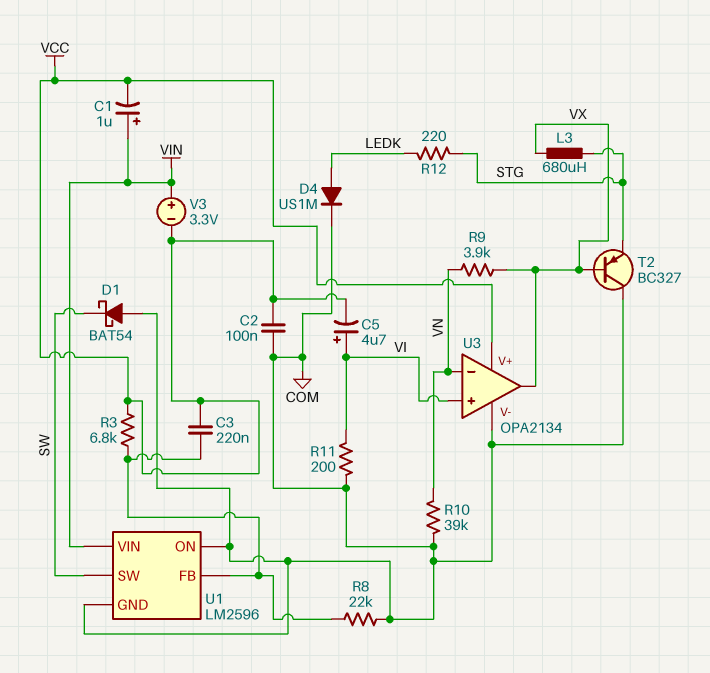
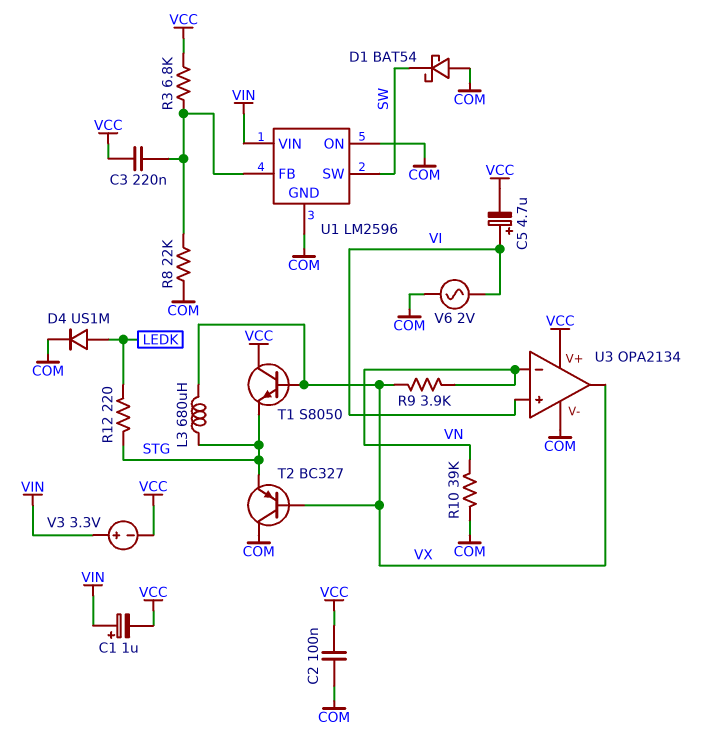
R11: 200 (COM, VI) -> none
T1: none -> NPN S8050 (B VX, C VCC, E STG)
V6: none -> AC 2V (COM, VI)

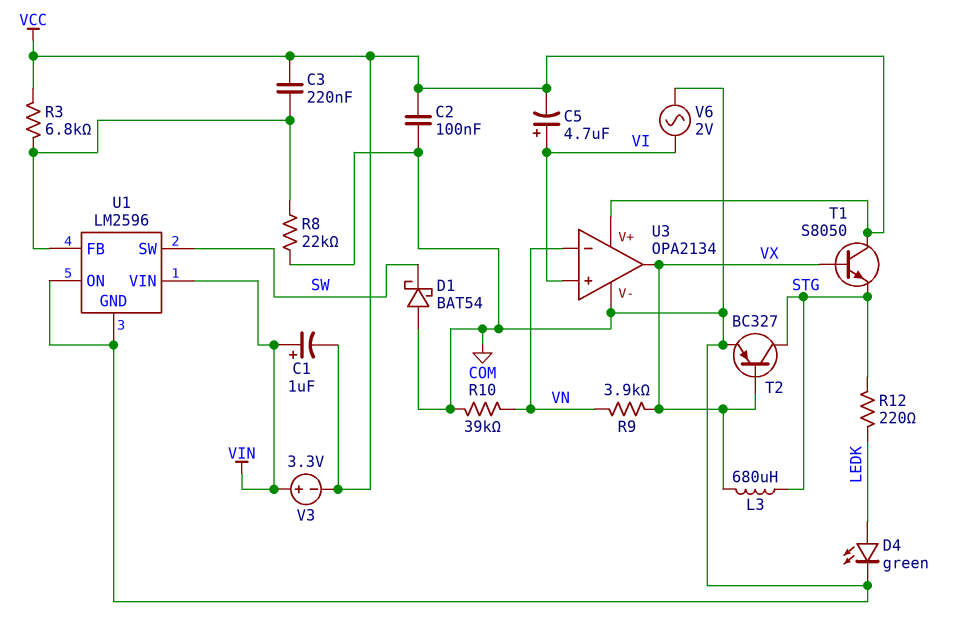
D4: diode US1M (A LEDK, K COM) -> LED green (A LEDK, K COM)
T2: PNP BC327 (B VX, C COM, E STG) -> PNP BC327 (B VX, C STG, E COM)

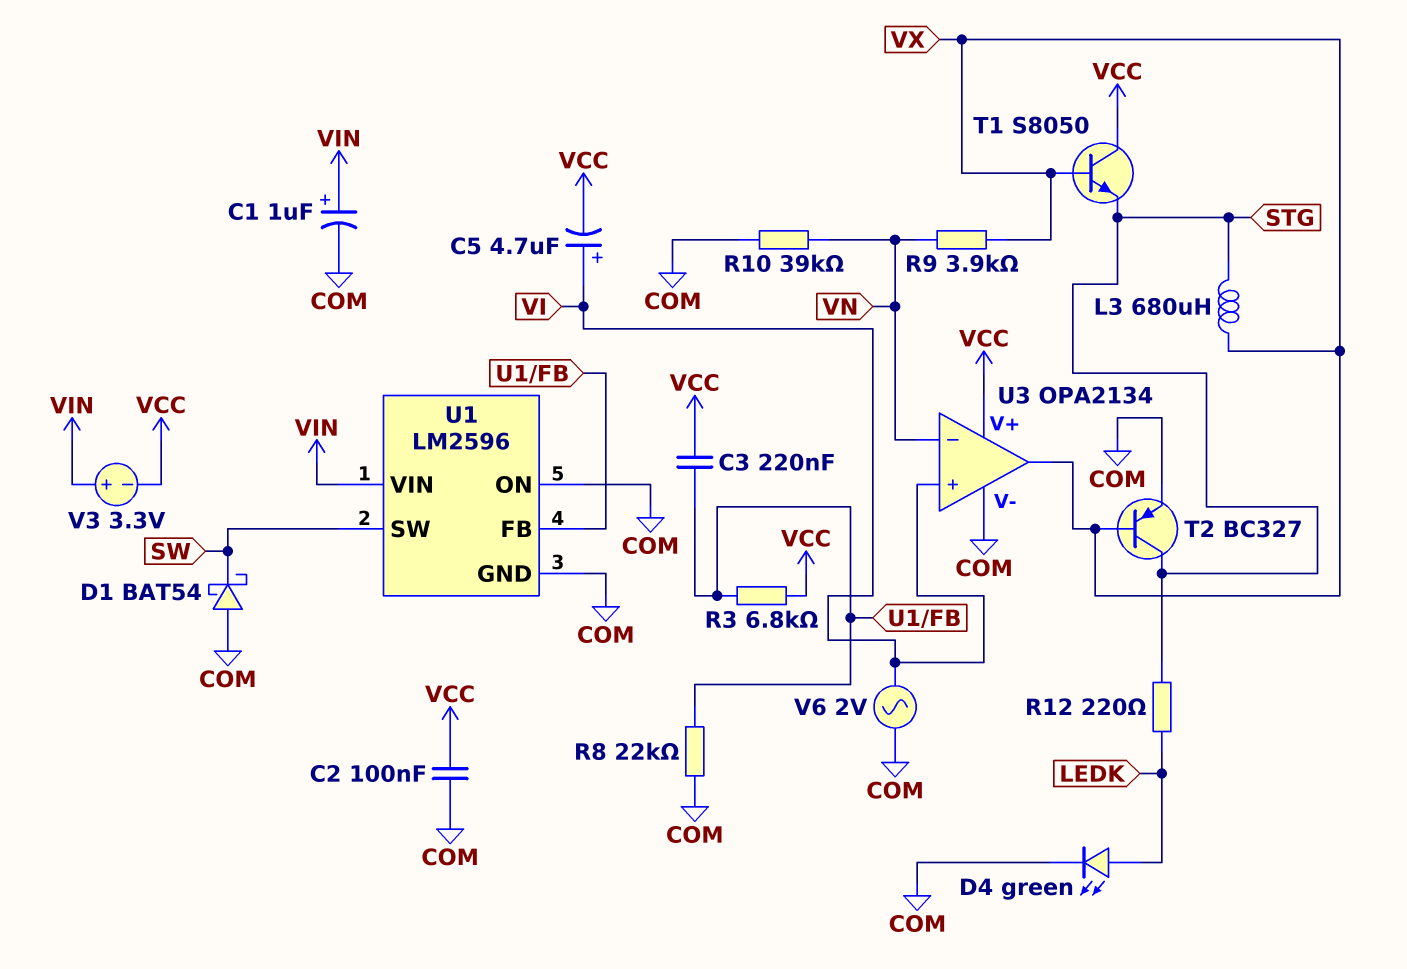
C1: 1uF (plus VIN, minus VCC) -> 1uF (plus VIN, minus COM)

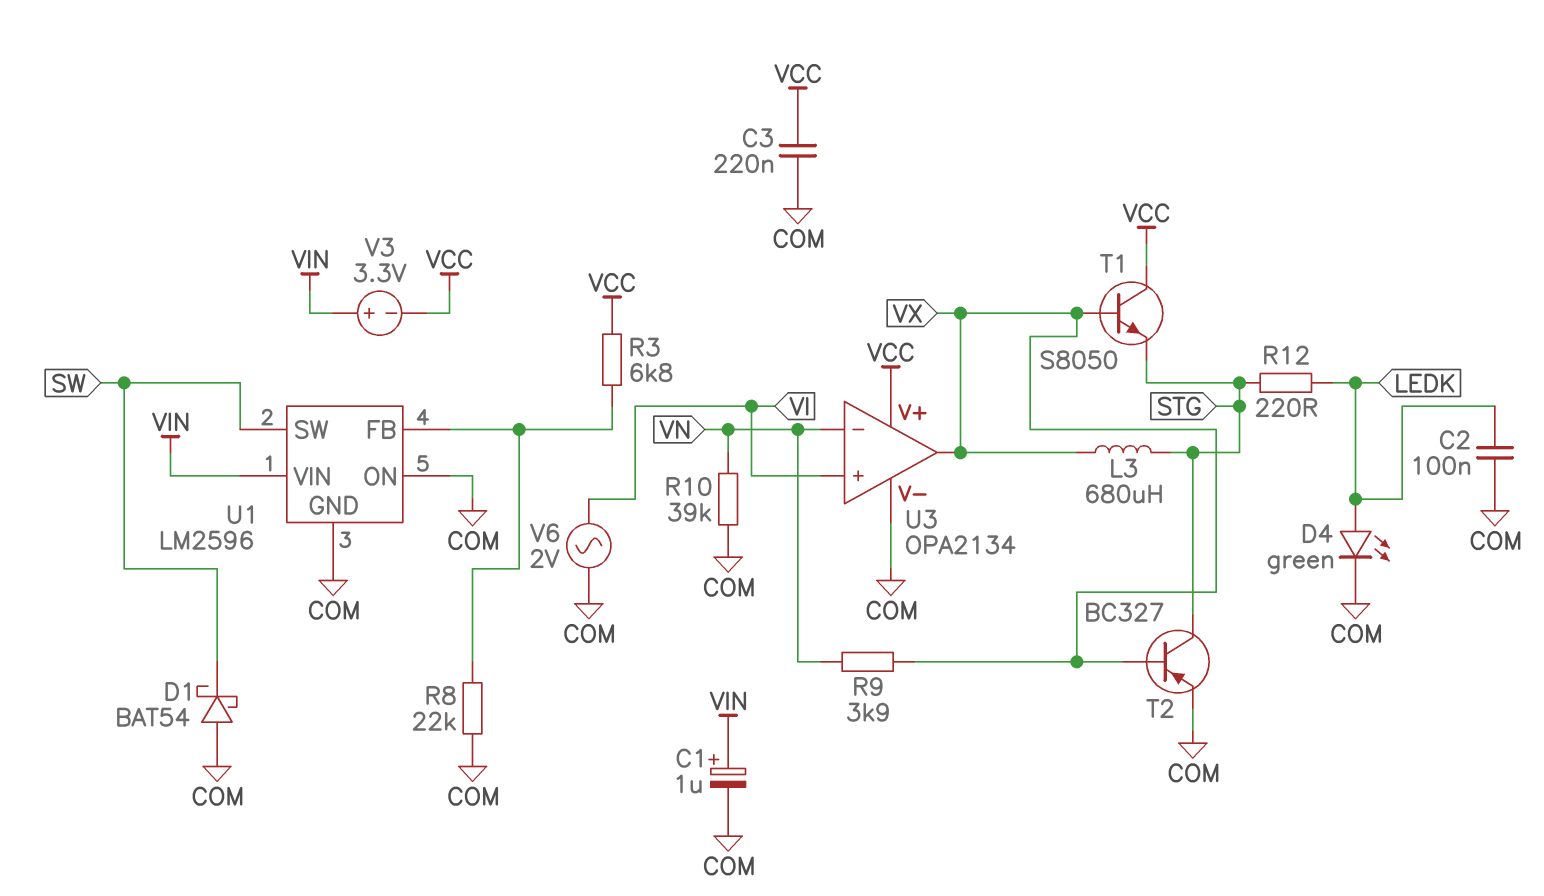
C2: 100nF (COM, VCC) -> 100nF (COM, LEDK)
C3: 220nF (U1/FB, VCC) -> 220nF (COM, VCC)
C5: 4.7uF (plus VI, minus VCC) -> none

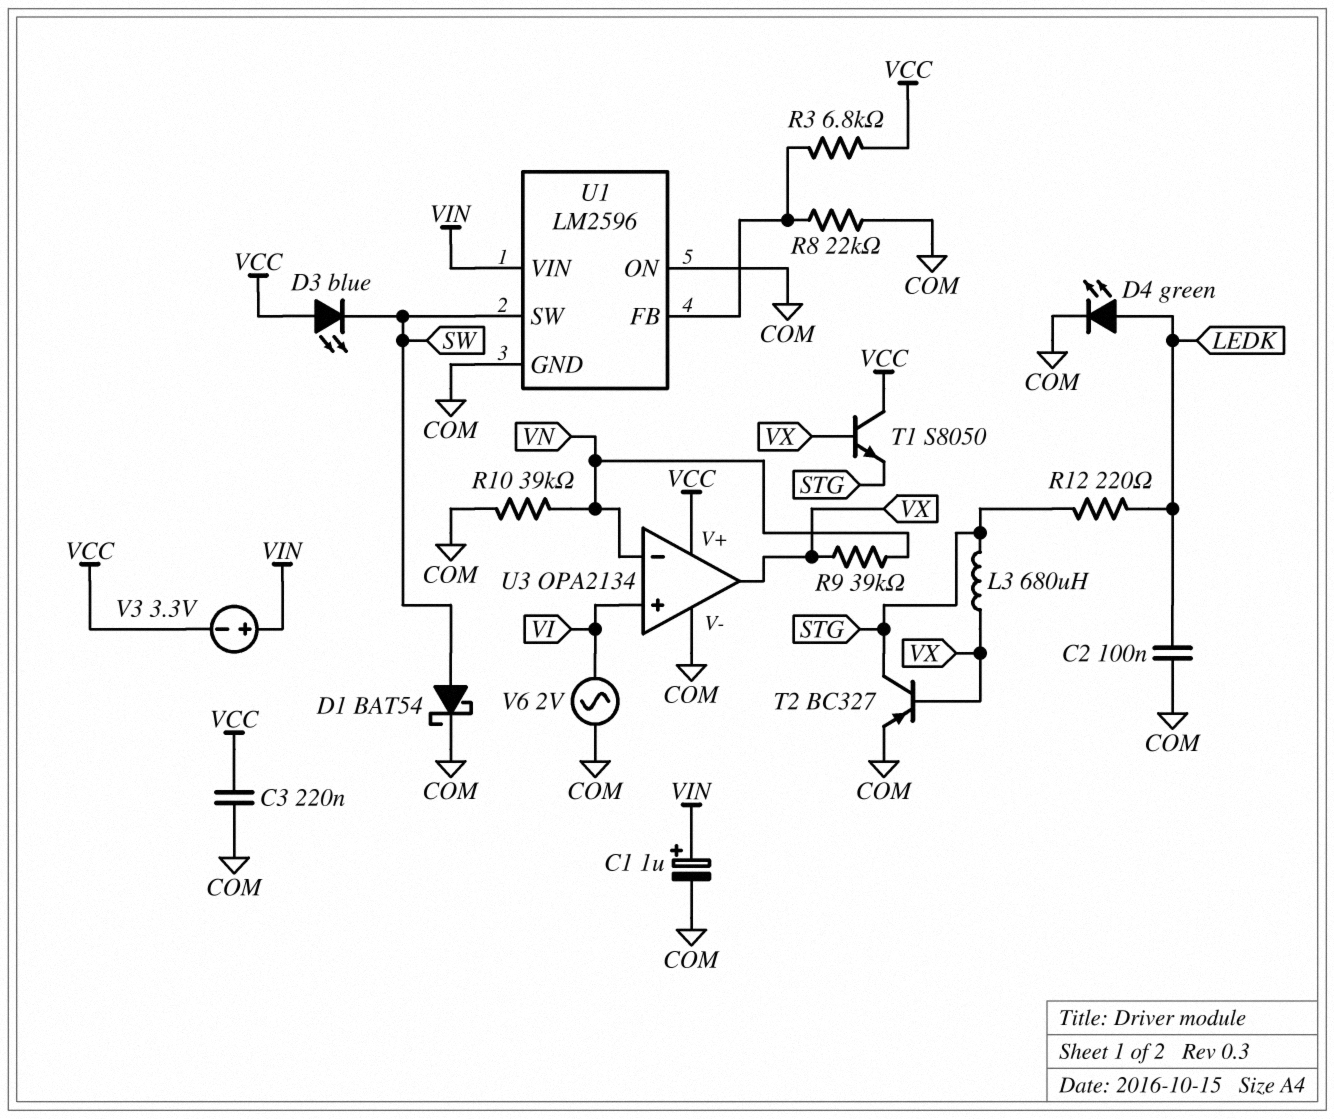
D1: schottky BAT54 (A COM, K SW) -> schottky BAT54 (A SW, K COM)
D3: none -> LED blue (A VCC, K SW)
R9: 3.9k (VN, VX) -> 39k (VN, VX)

